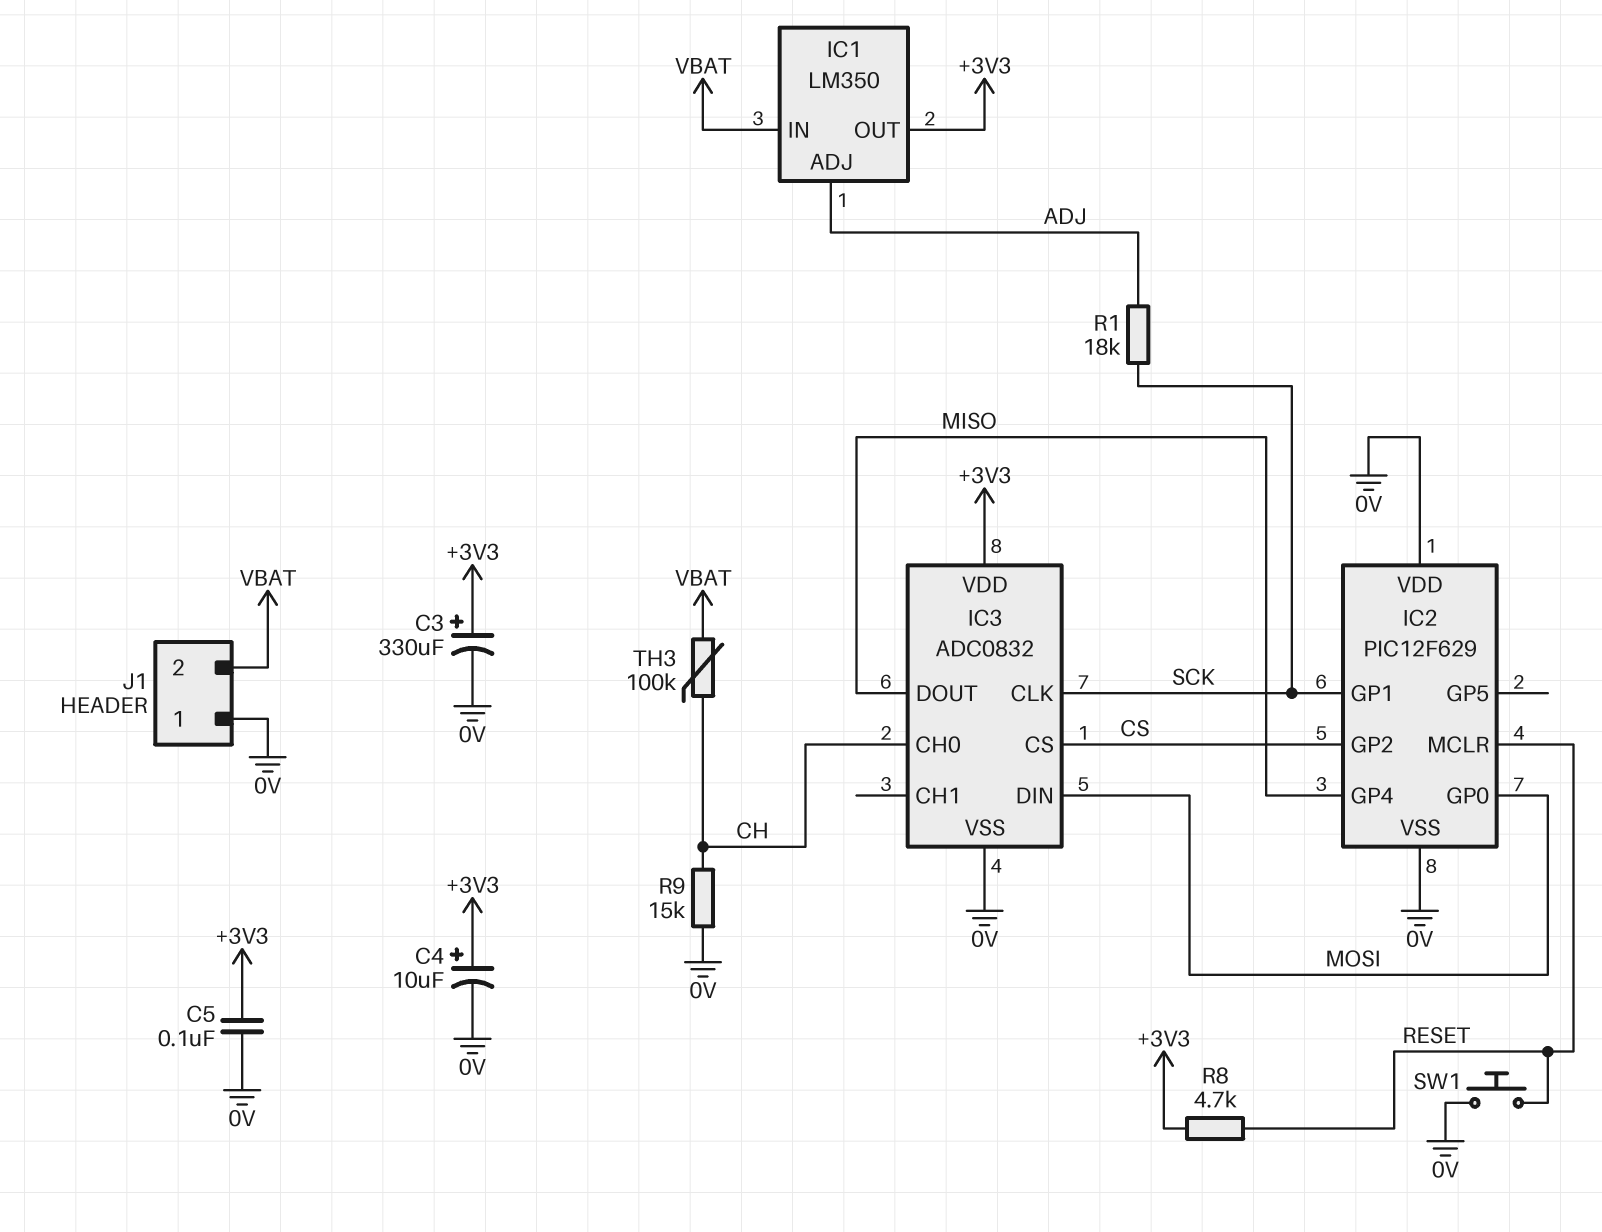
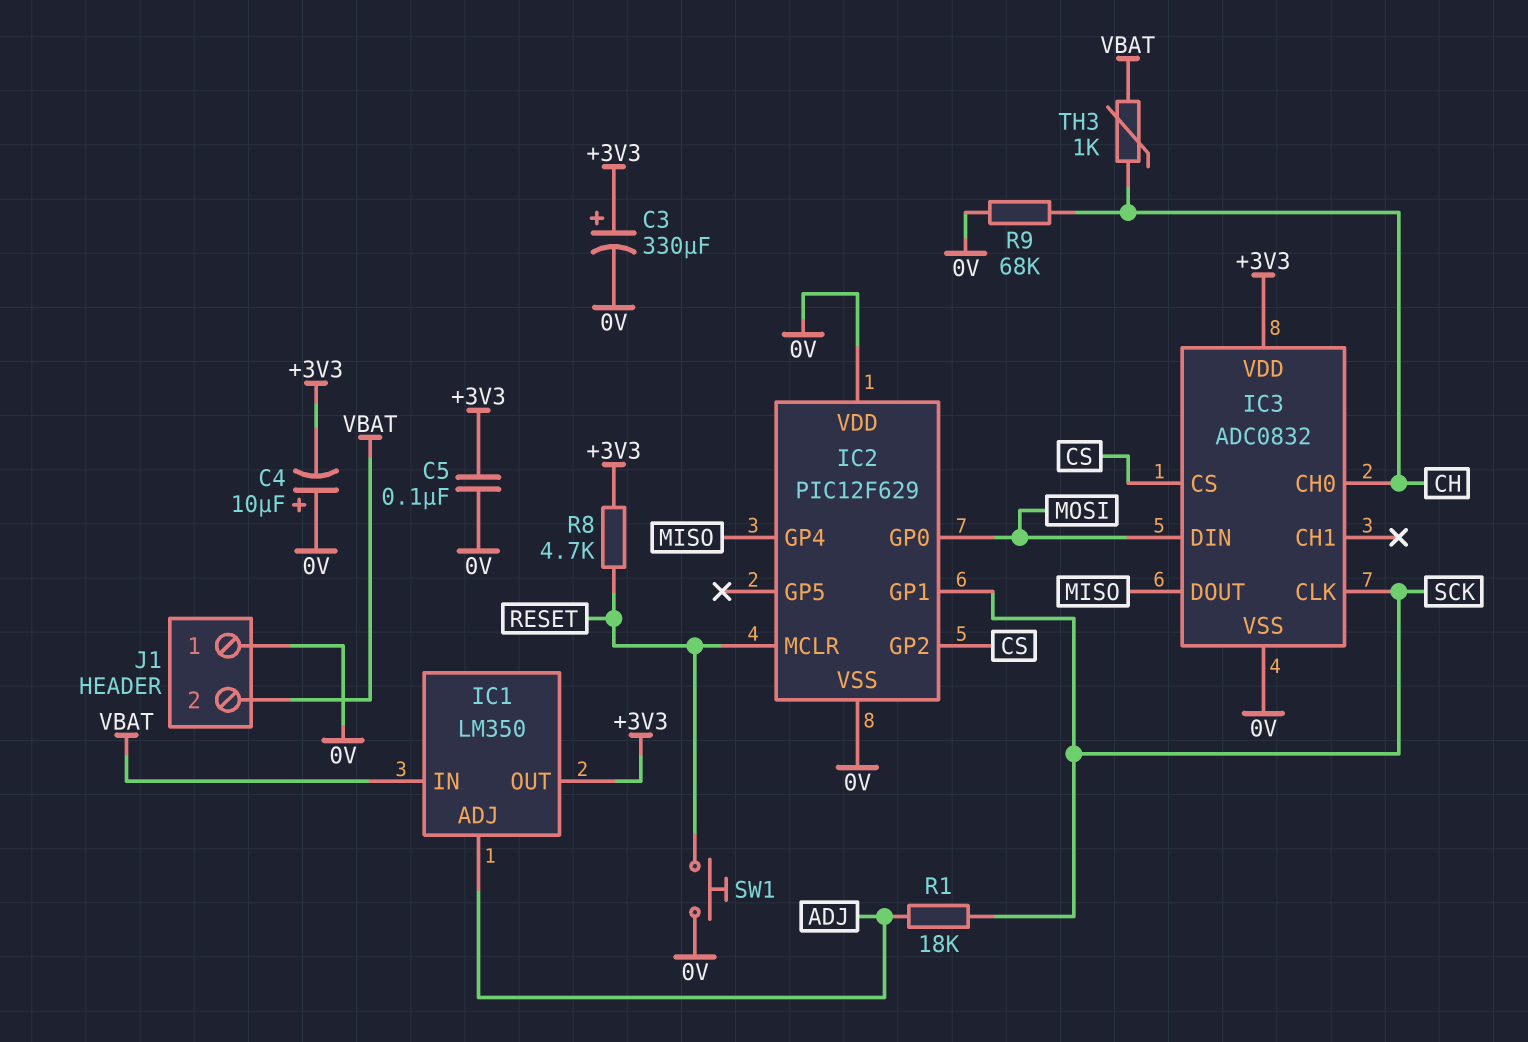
C4: 10uF (plus +3V3, minus 0V) -> 10uF (plus 0V, minus +3V3)
R9: 15k (0V, CH) -> 68k (0V, CH)
TH3: 100k (CH, VBAT) -> 1k (CH, VBAT)

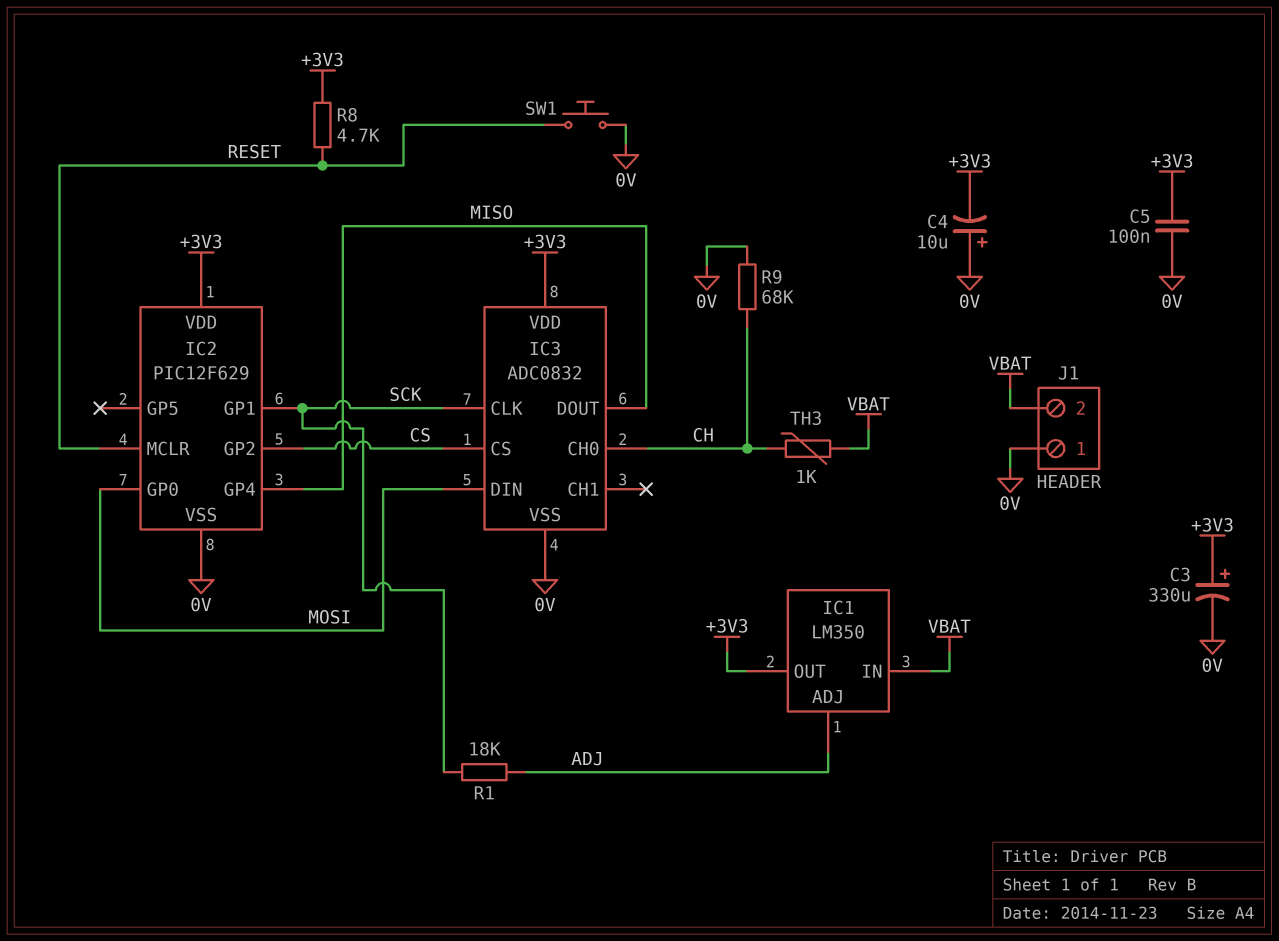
IC2 pin VDD: 0V -> +3V3

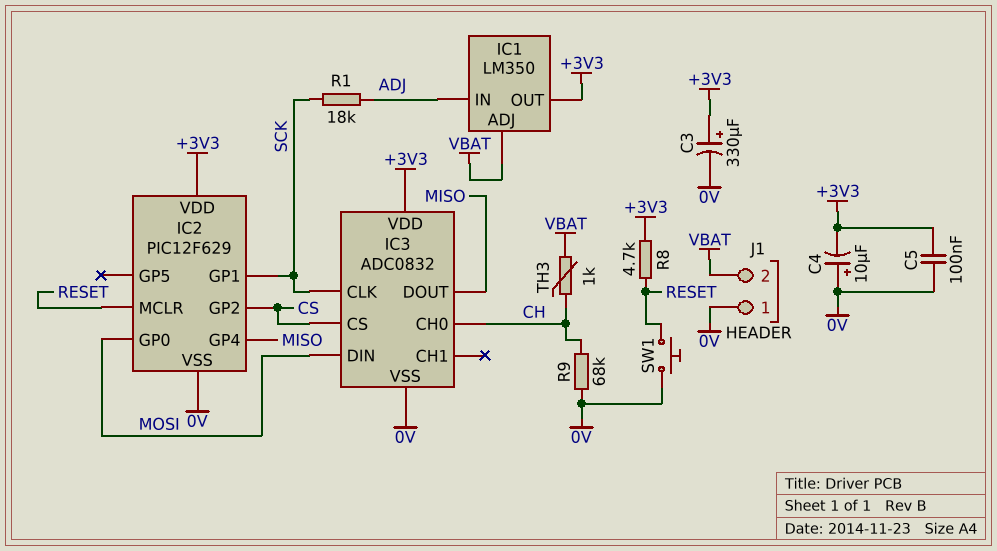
IC1 pin ADJ: ADJ -> VBAT
IC1 pin IN: VBAT -> ADJ

